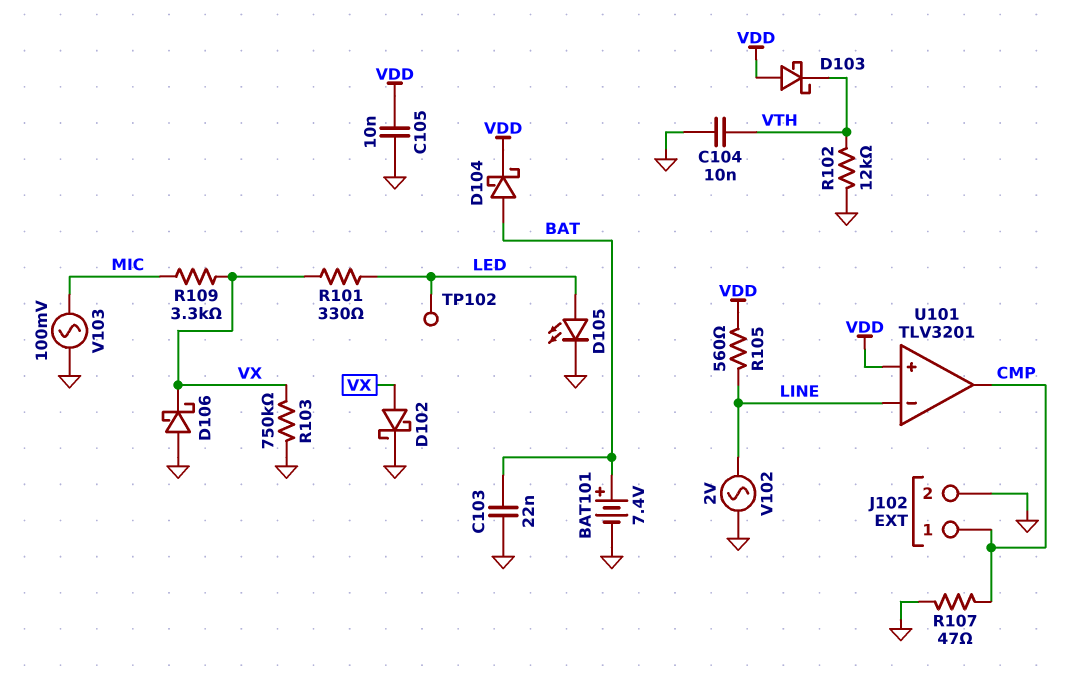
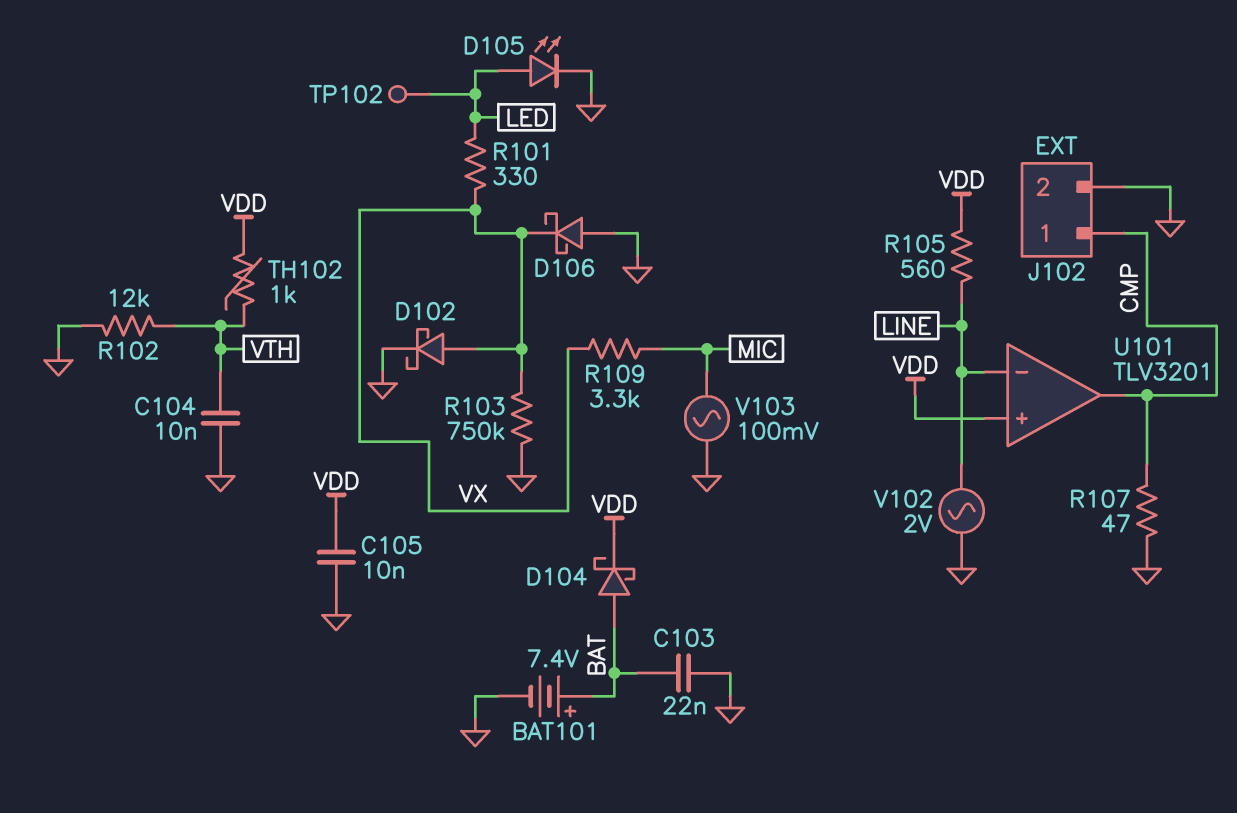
D103: schottky (A VDD, K VTH) -> none
TH102: none -> 1k (VDD, VTH)

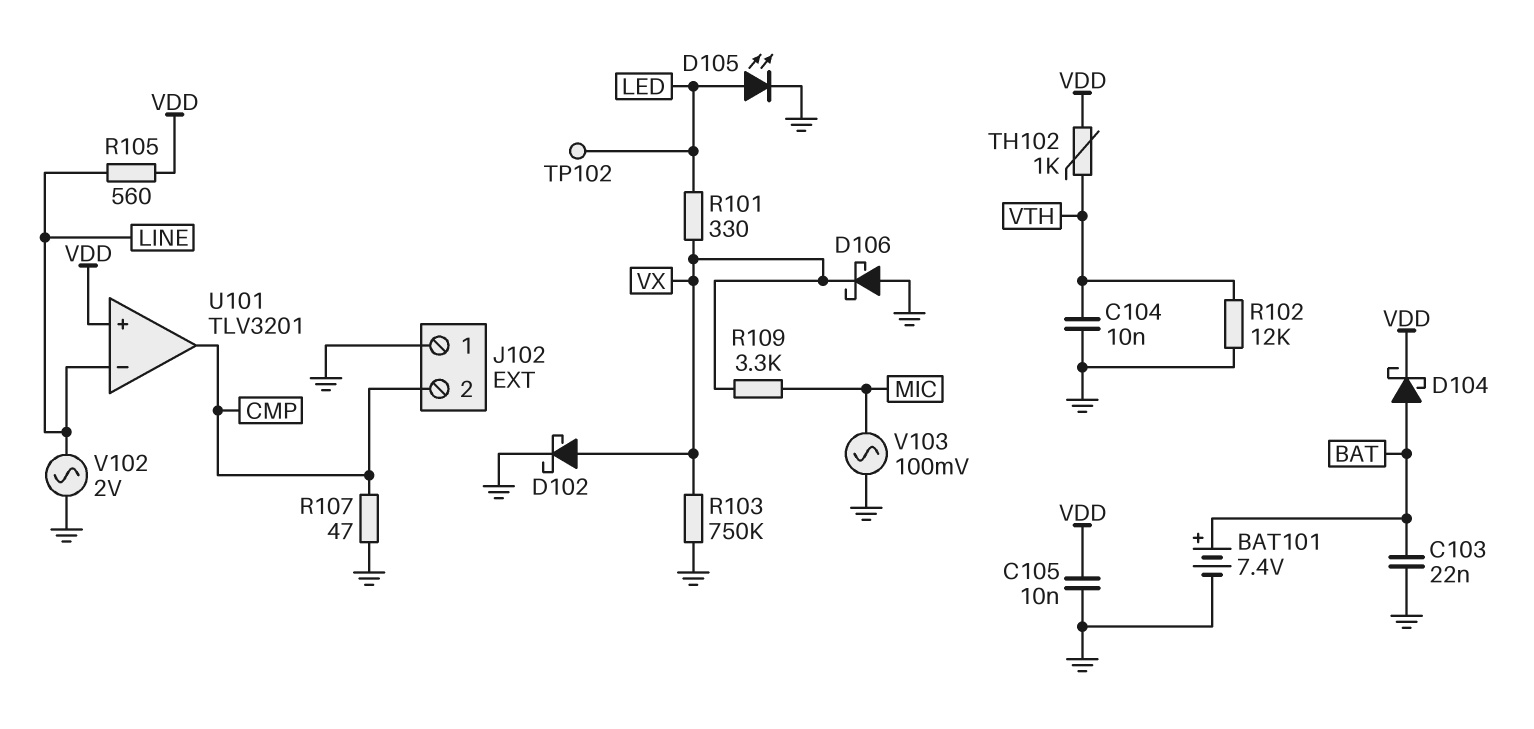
J102 pin 1: CMP -> GND
J102 pin 2: GND -> CMP

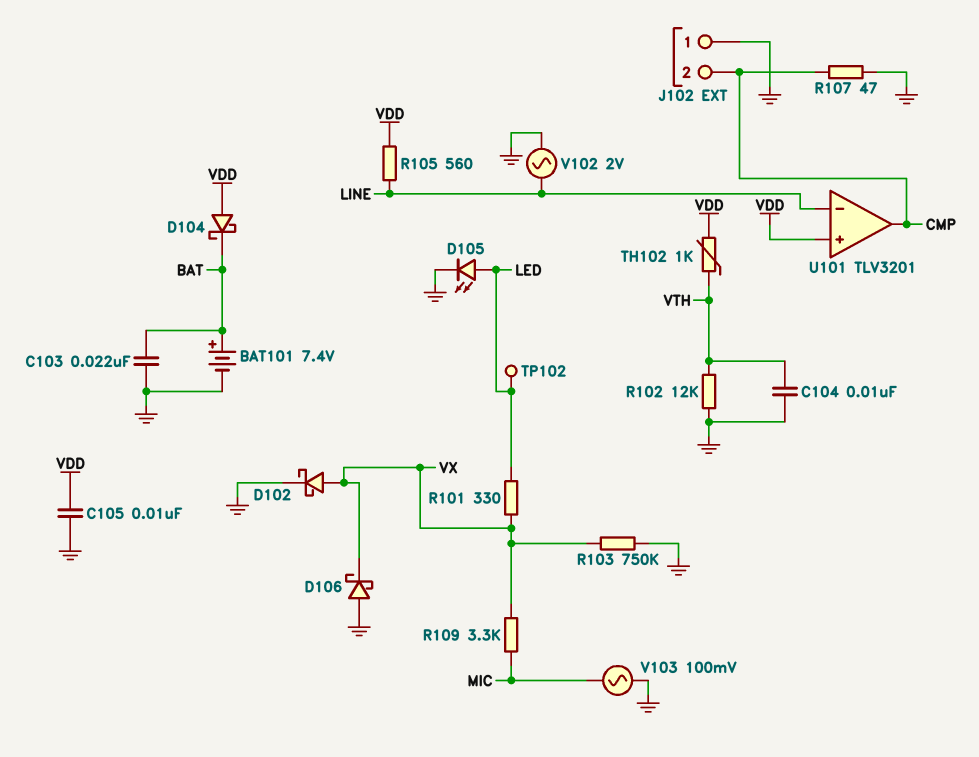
D104: schottky (A BAT, K VDD) -> schottky (A VDD, K BAT)

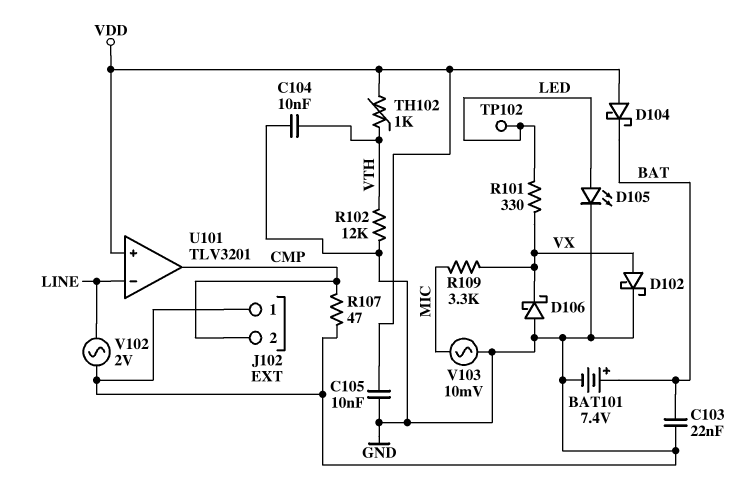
R103: 750k (GND, VX) -> none
R105: 560 (LINE, VDD) -> none
V103: AC 100mV (GND, MIC) -> AC 10mV (GND, MIC)

